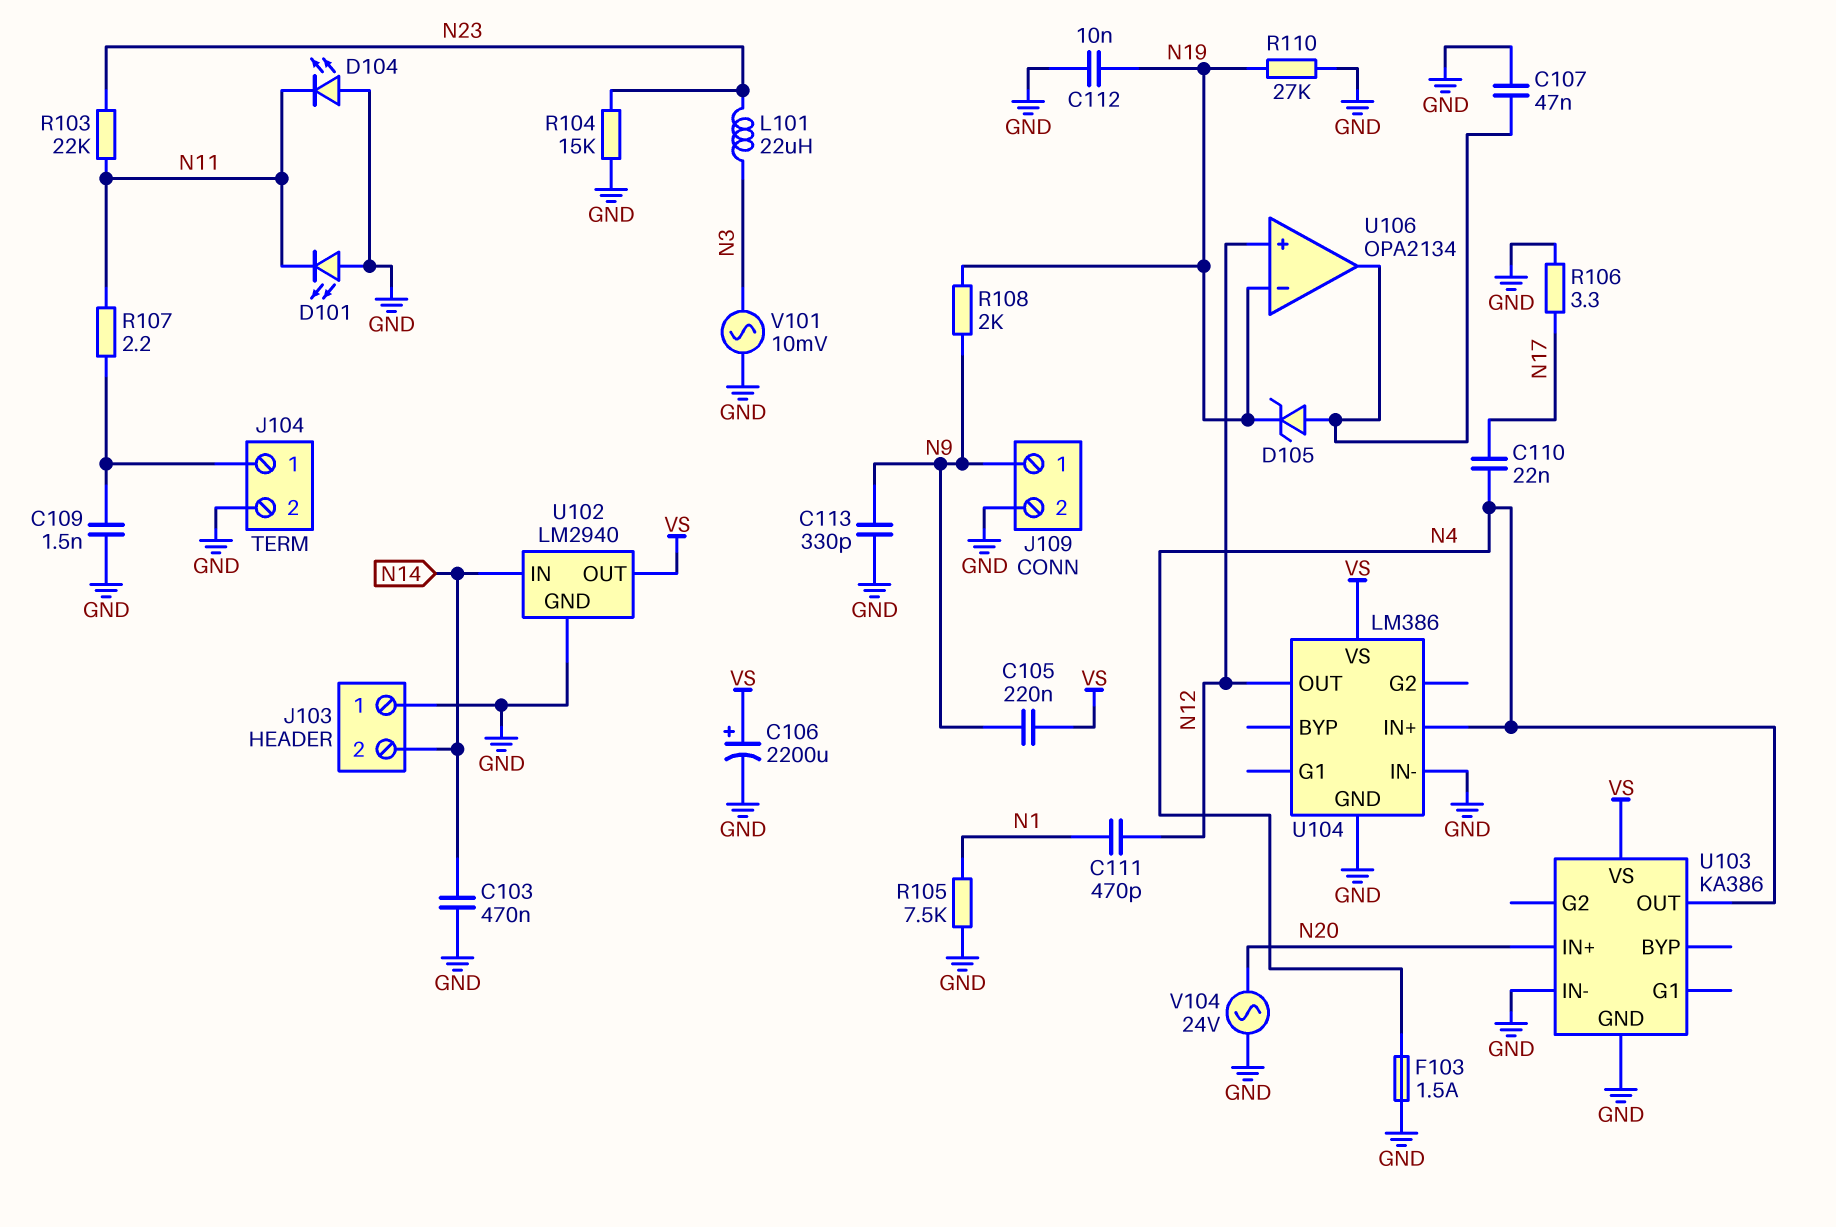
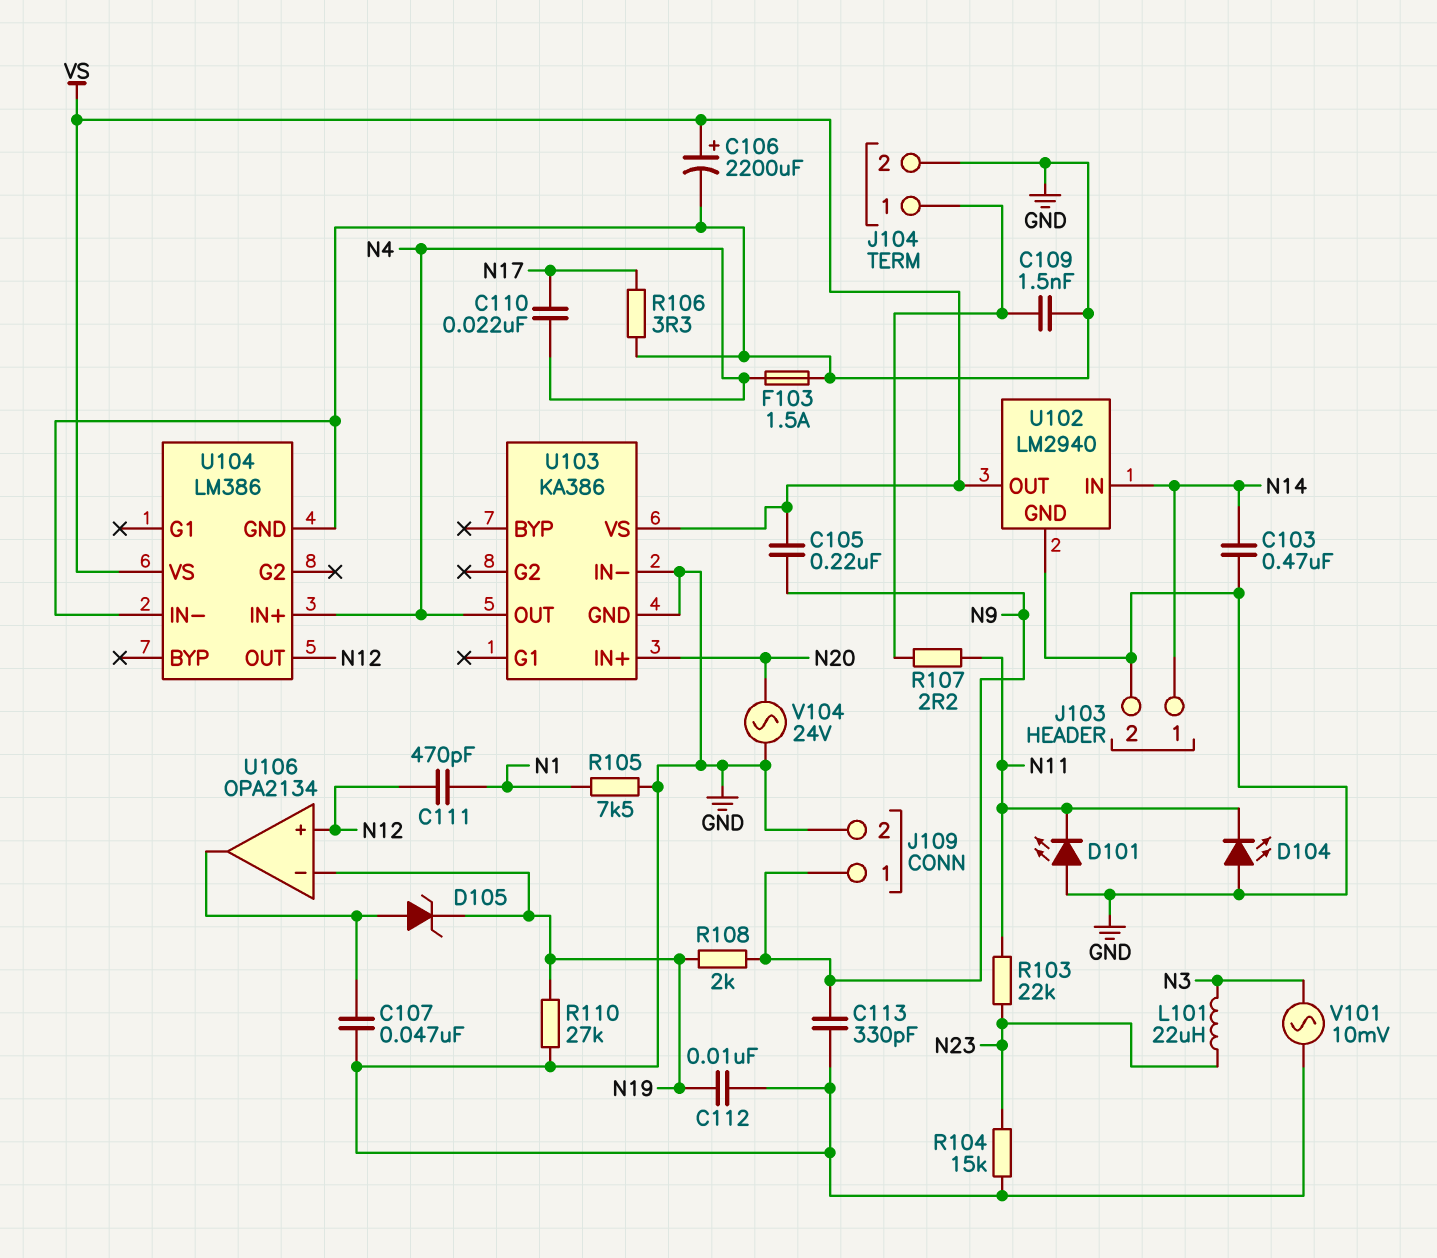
J103 pin 1: GND -> N14
J103 pin 2: N14 -> GND

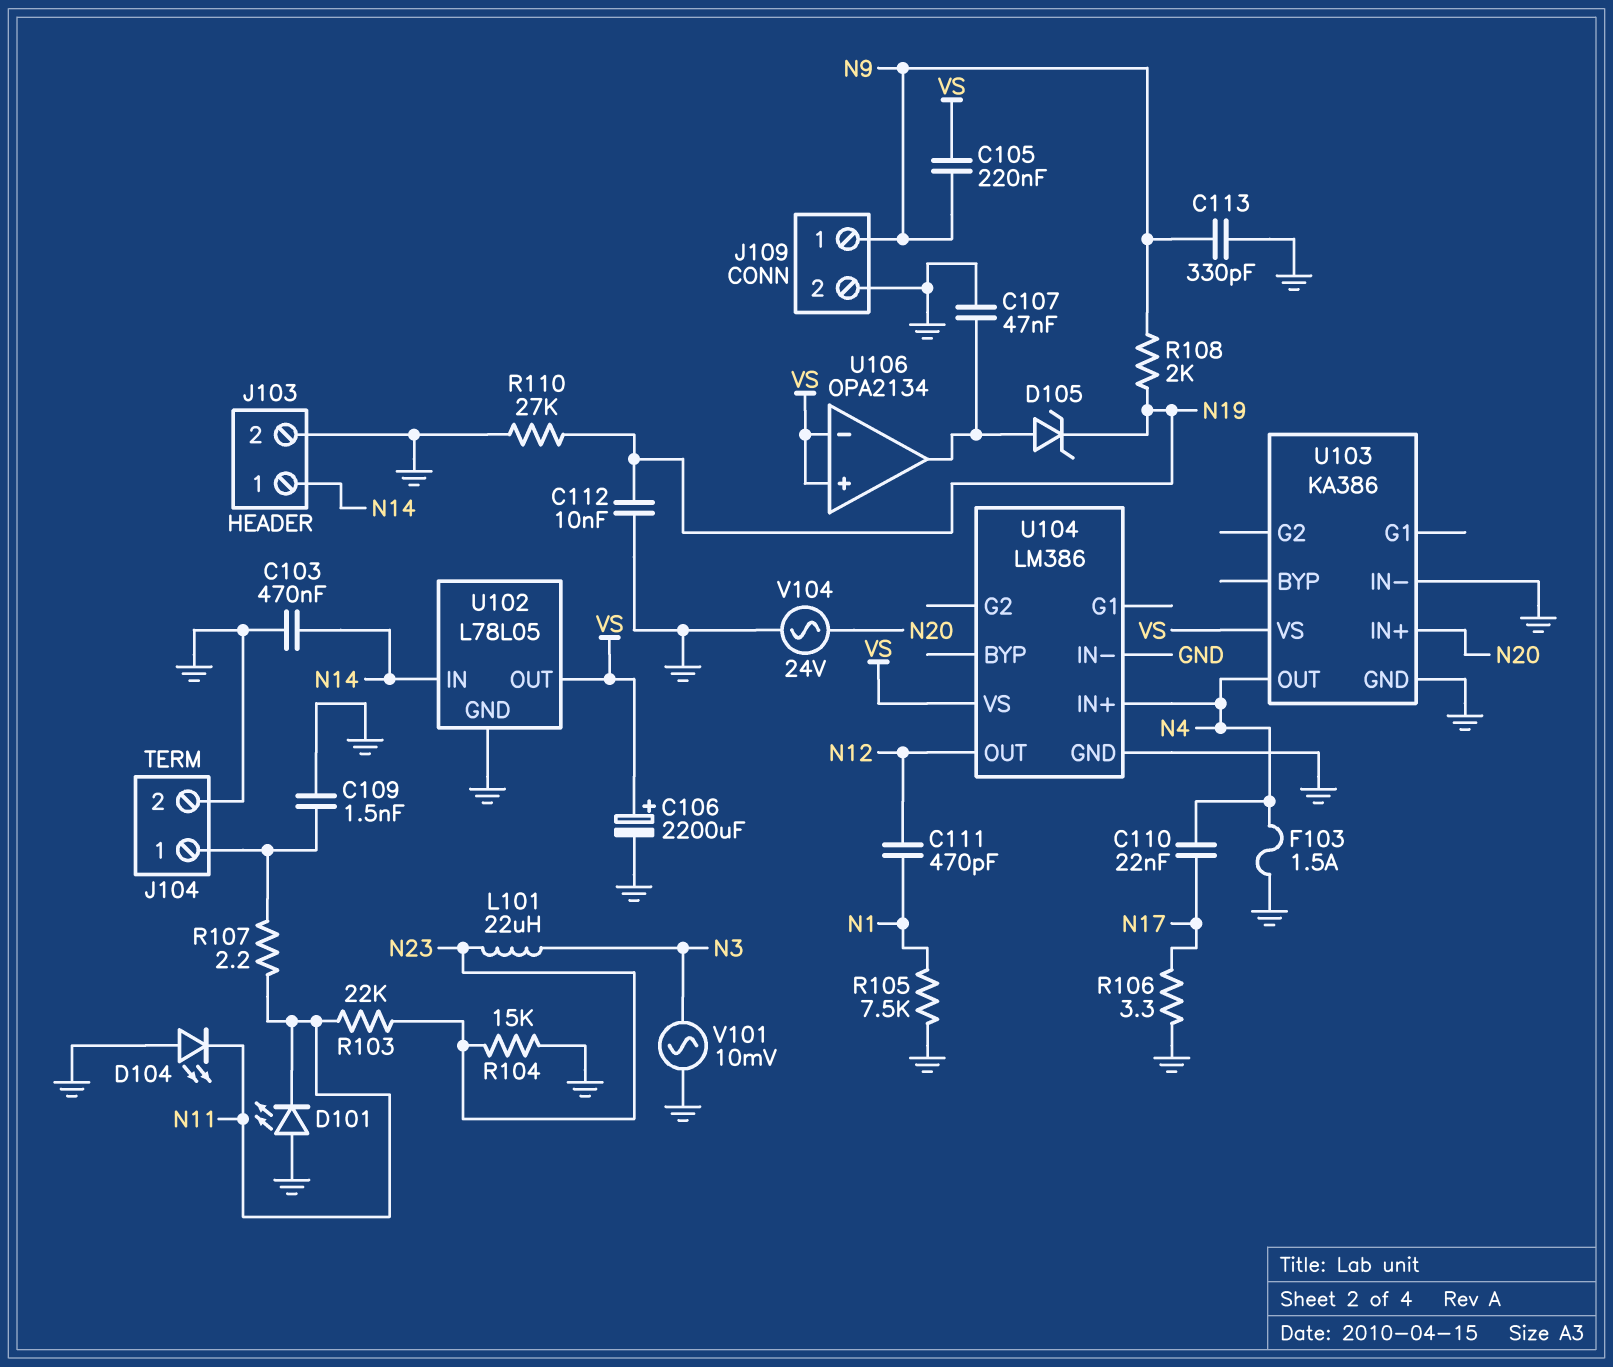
U102: LM2940 -> L78L05
U106 pin in+: N12 -> VS
U106 pin in-: N19 -> VS

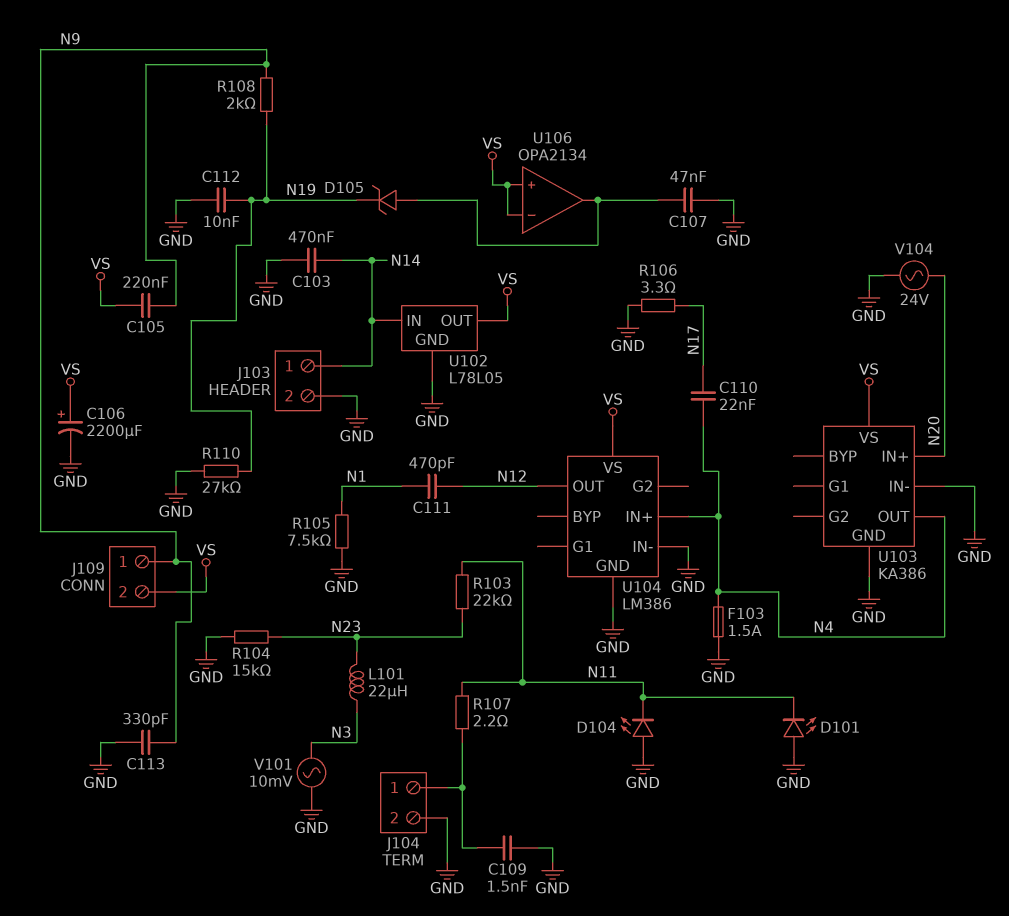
J109 pin 2: GND -> VS

